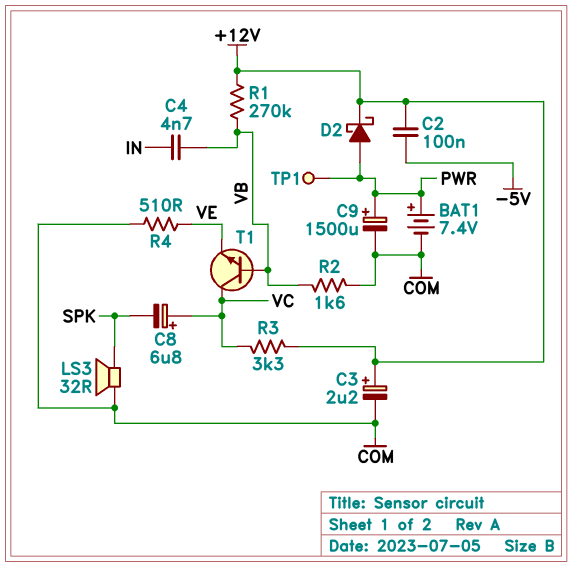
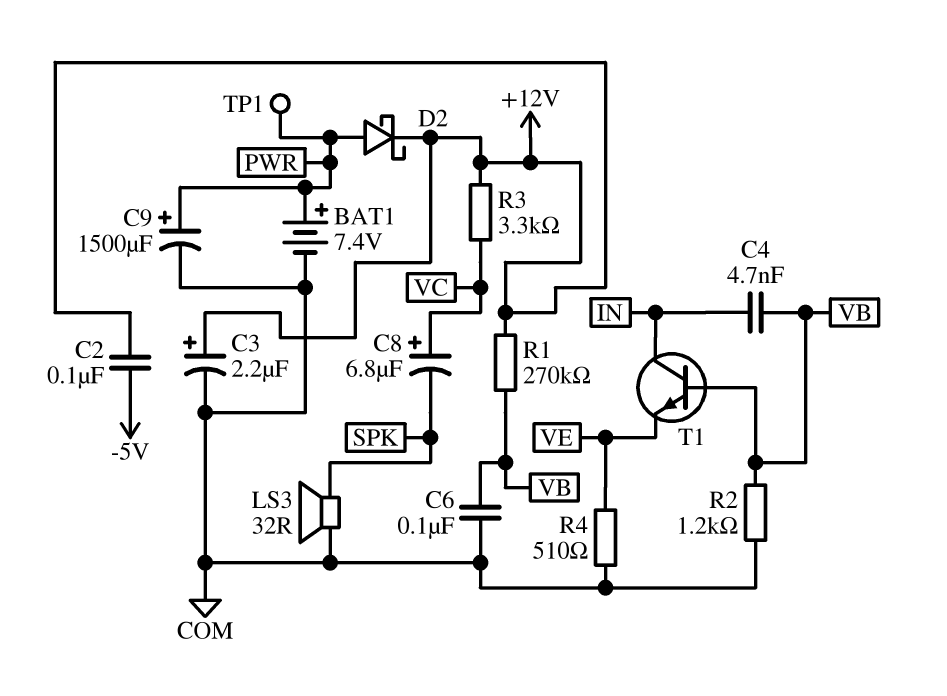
C6: none -> 100nF (COM, VB)
R2: 1.6k (COM, VB) -> 1.2k (COM, VB)
T1: NPN (B VB, C VC, E VE) -> NPN (B VB, C IN, E VE)

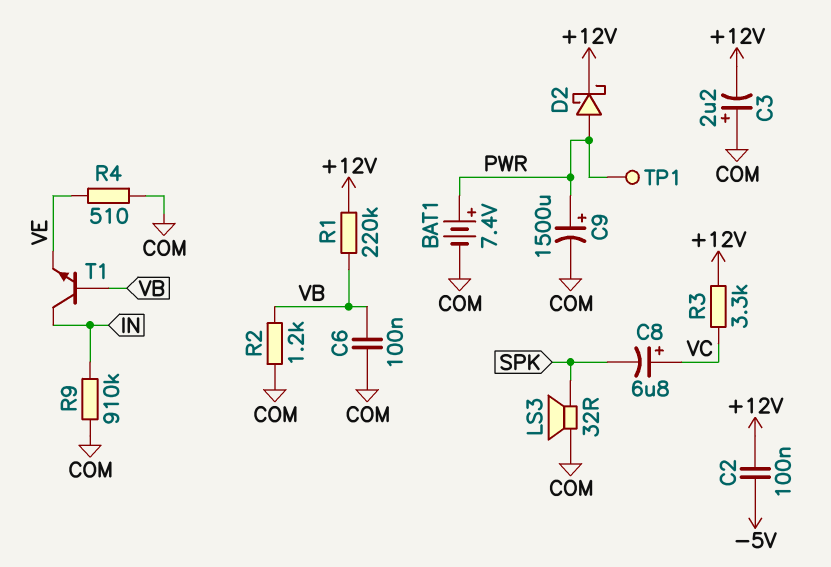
C3: 2.2uF (plus +12V, minus COM) -> 2.2uF (plus COM, minus +12V)
C4: 4.7nF (IN, VB) -> none
R1: 270k (+12V, VB) -> 220k (+12V, VB)
R9: none -> 910k (COM, IN)

